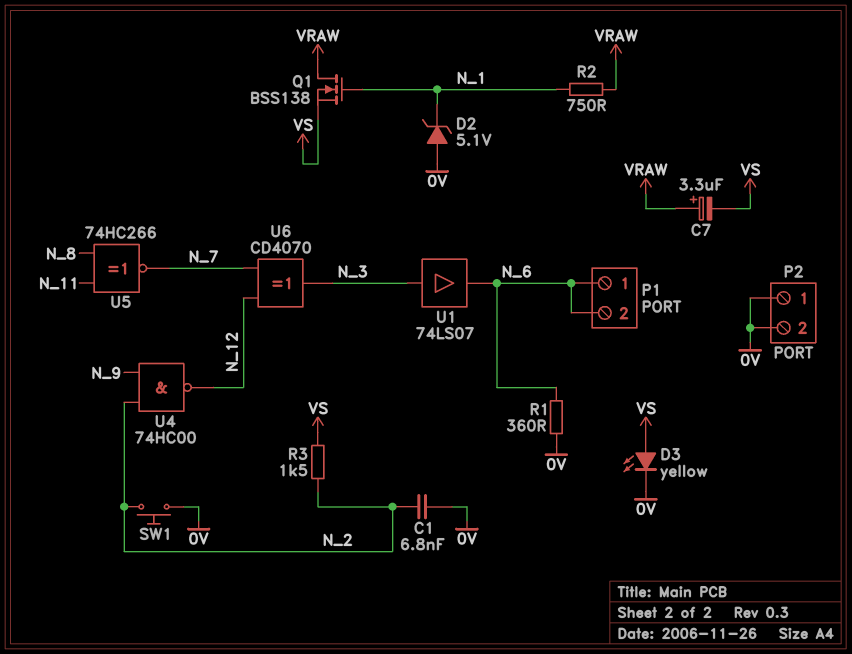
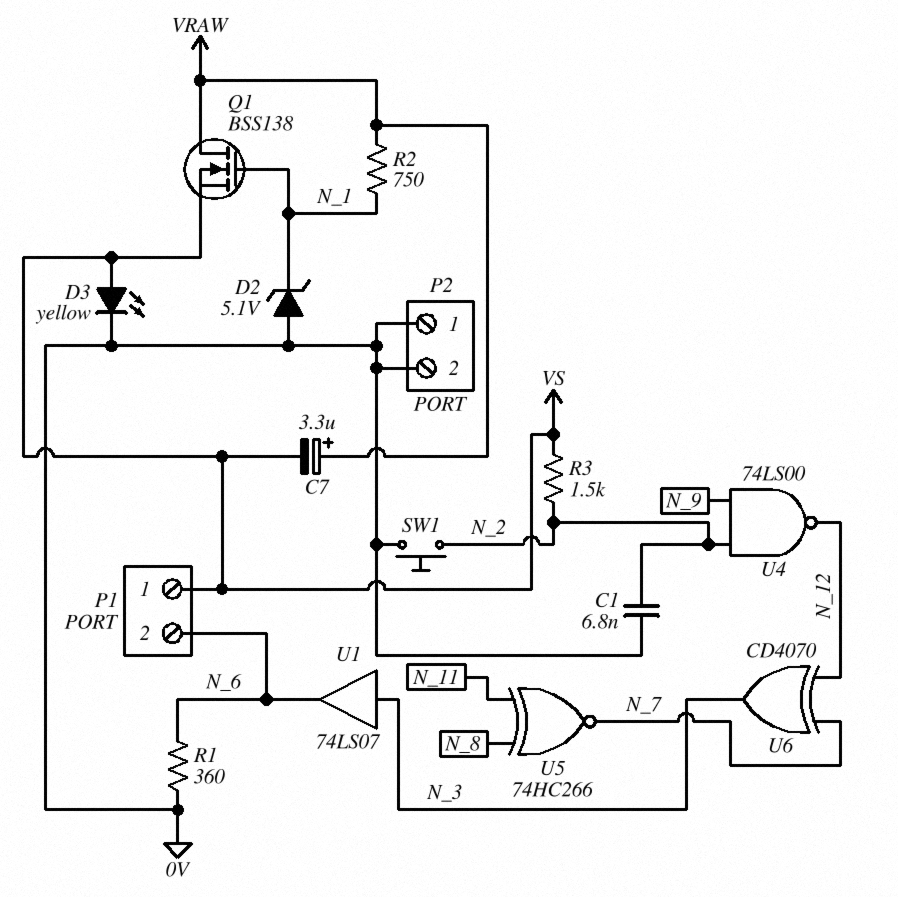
P1 pin 1: N_6 -> VS
U4: NAND 74HC00 (in N_2, in N_9, out N_12) -> NAND 74LS00 (in N_2, in N_9, out N_12)

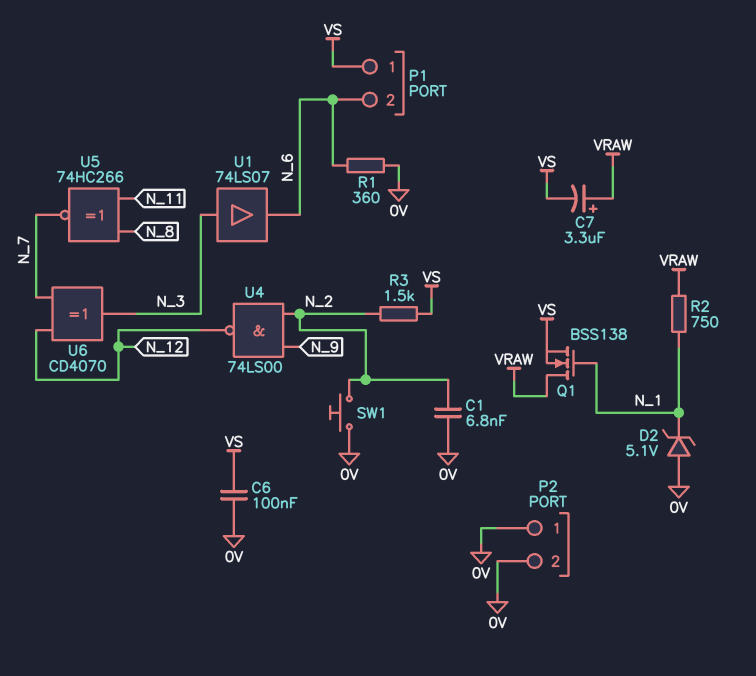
C6: none -> 100nF (0V, VS)
D3: LED yellow (A VS, K 0V) -> none

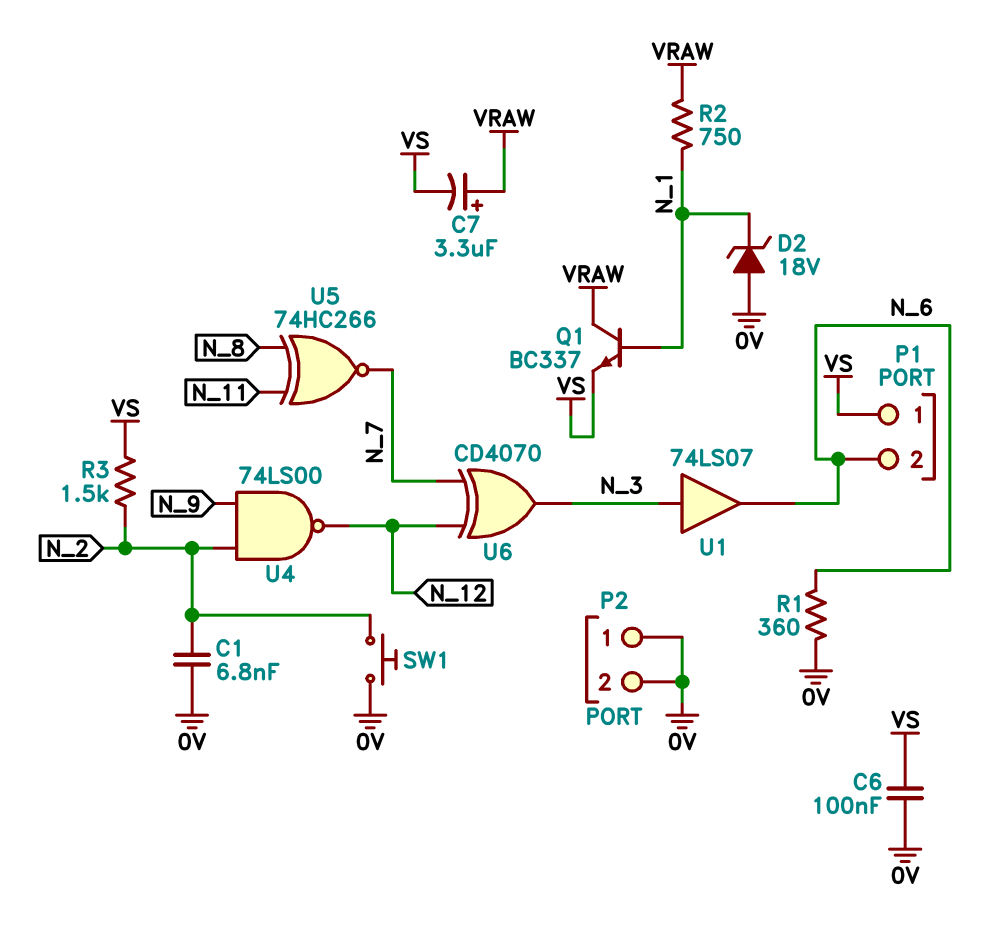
D2: zener 5.1V (A 0V, K N_1) -> zener 18V (A 0V, K N_1)
Q1: NMOS BSS138 (G N_1, D VRAW, S VS) -> NPN BC337 (B N_1, C VRAW, E VS)

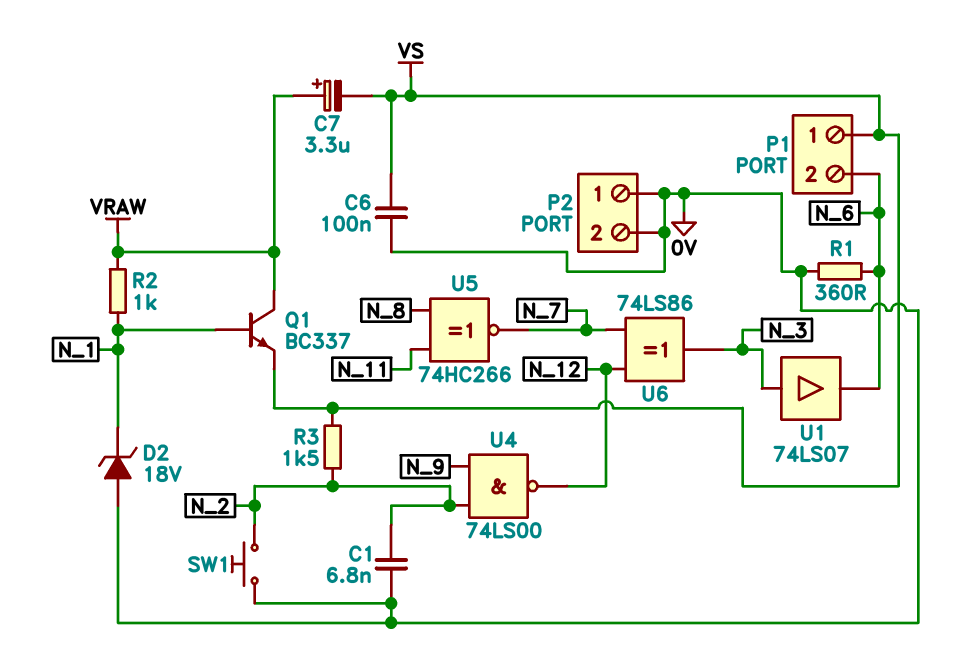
R2: 750 (N_1, VRAW) -> 1k (N_1, VRAW)
U6: XOR CD4070 (in N_7, in N_12, out N_3) -> XOR 74LS86 (in N_7, in N_12, out N_3)

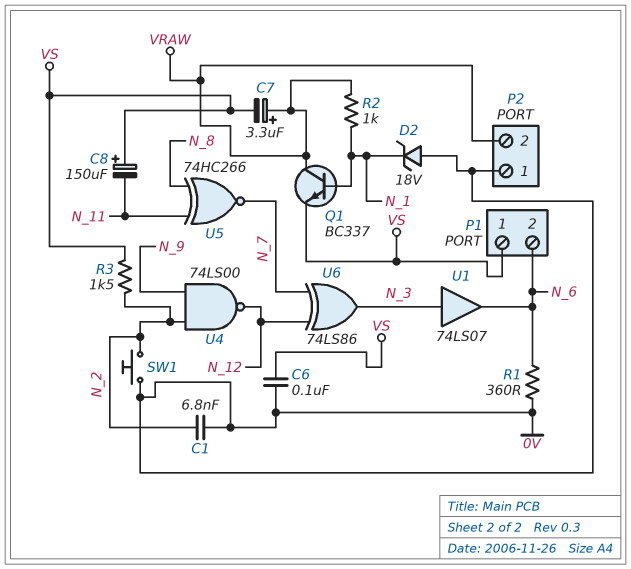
C8: none -> 150uF (plus VS, minus N_11)
P2 pin 2: 0V -> VRAW

